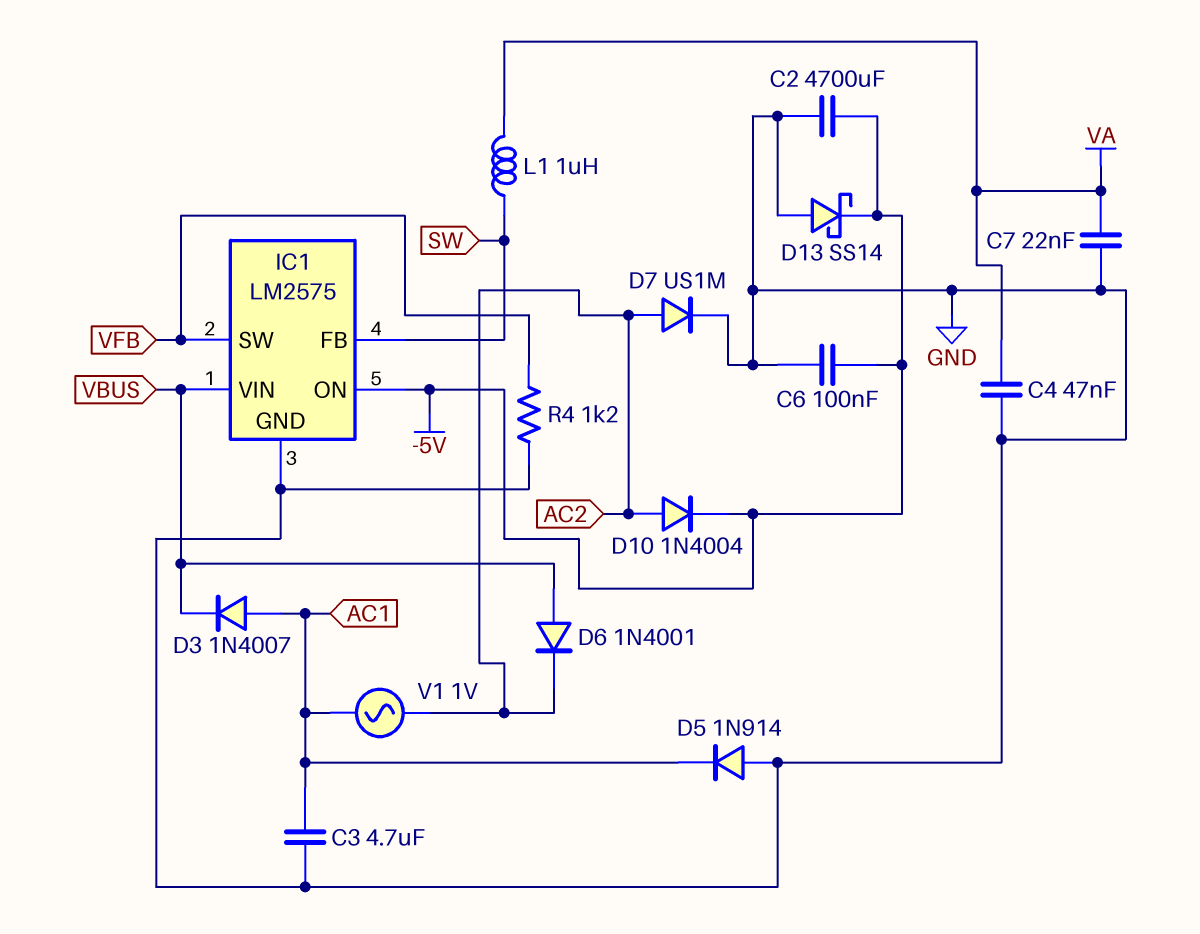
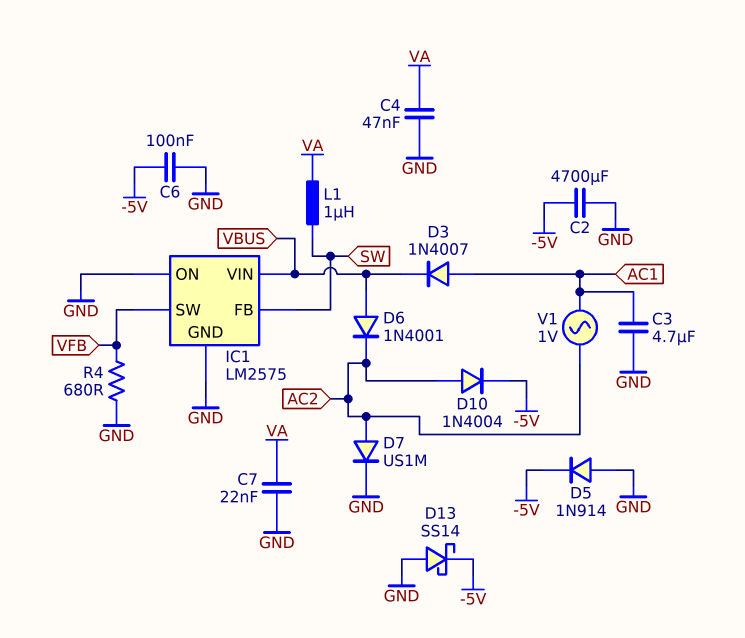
D5: diode 1N914 (A GND, K AC1) -> diode 1N914 (A GND, K -5V)
IC1 pin ON: -5V -> GND
R4: 1.2k (GND, VFB) -> 680 (GND, VFB)

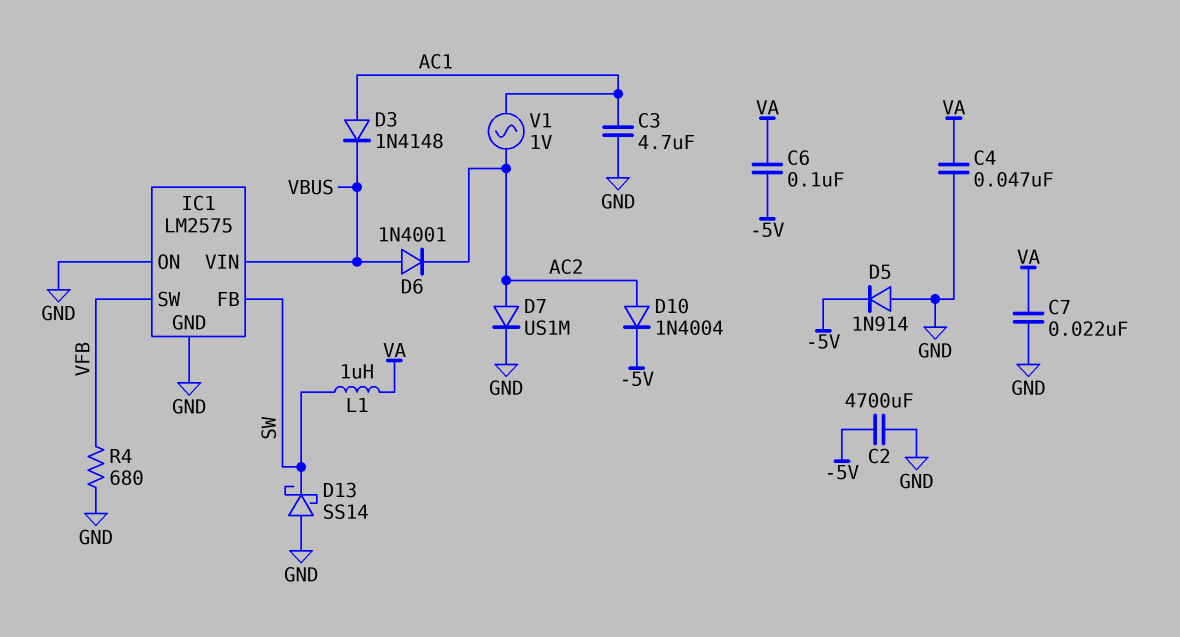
C6: 100nF (-5V, GND) -> 100nF (-5V, VA)
D3: diode 1N4007 (A AC1, K VBUS) -> diode 1N4148 (A AC1, K VBUS)
D13: schottky SS14 (A GND, K -5V) -> schottky SS14 (A GND, K SW)

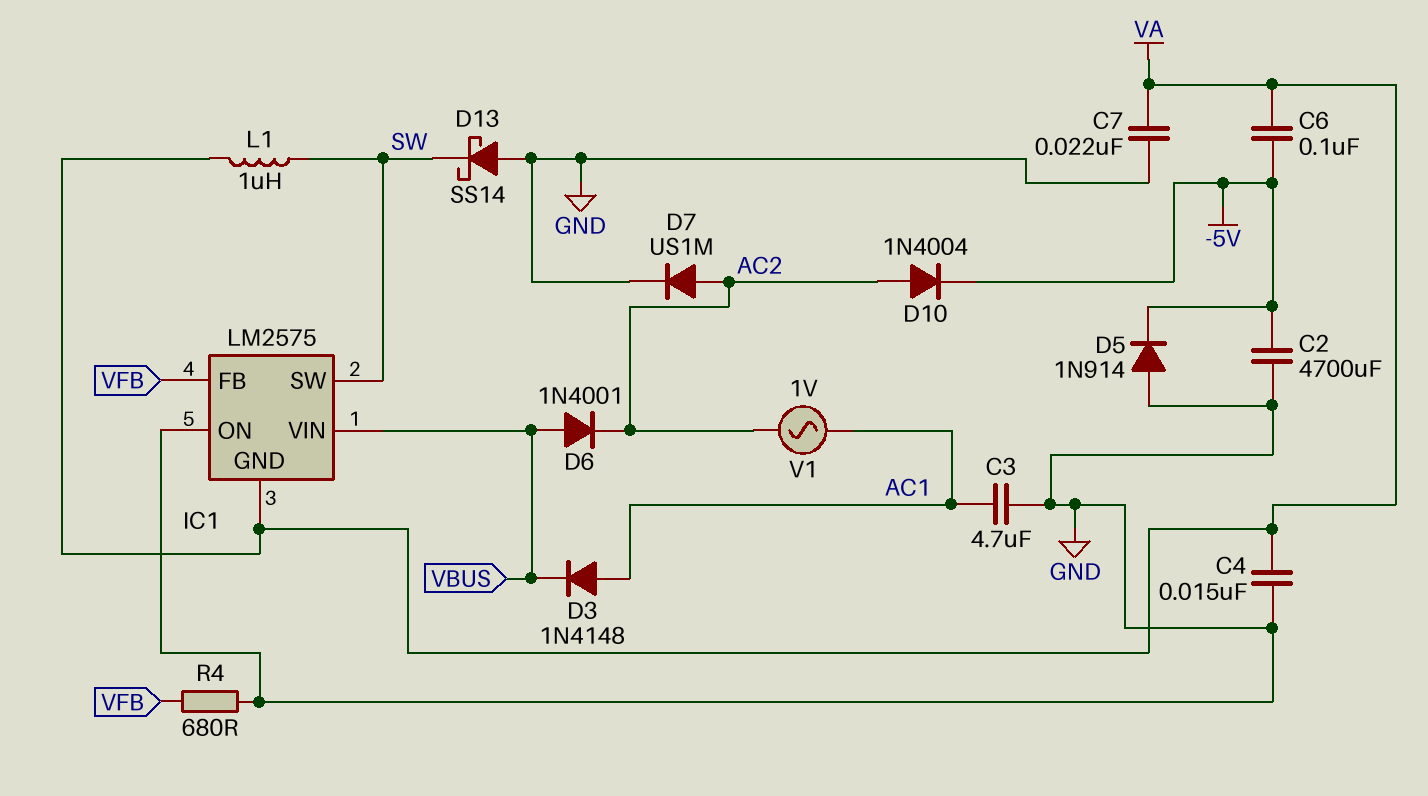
C4: 47nF (GND, VA) -> 15nF (GND, VA)
IC1 pin FB: SW -> VFB
IC1 pin GND: GND -> VA
IC1 pin SW: VFB -> SW

